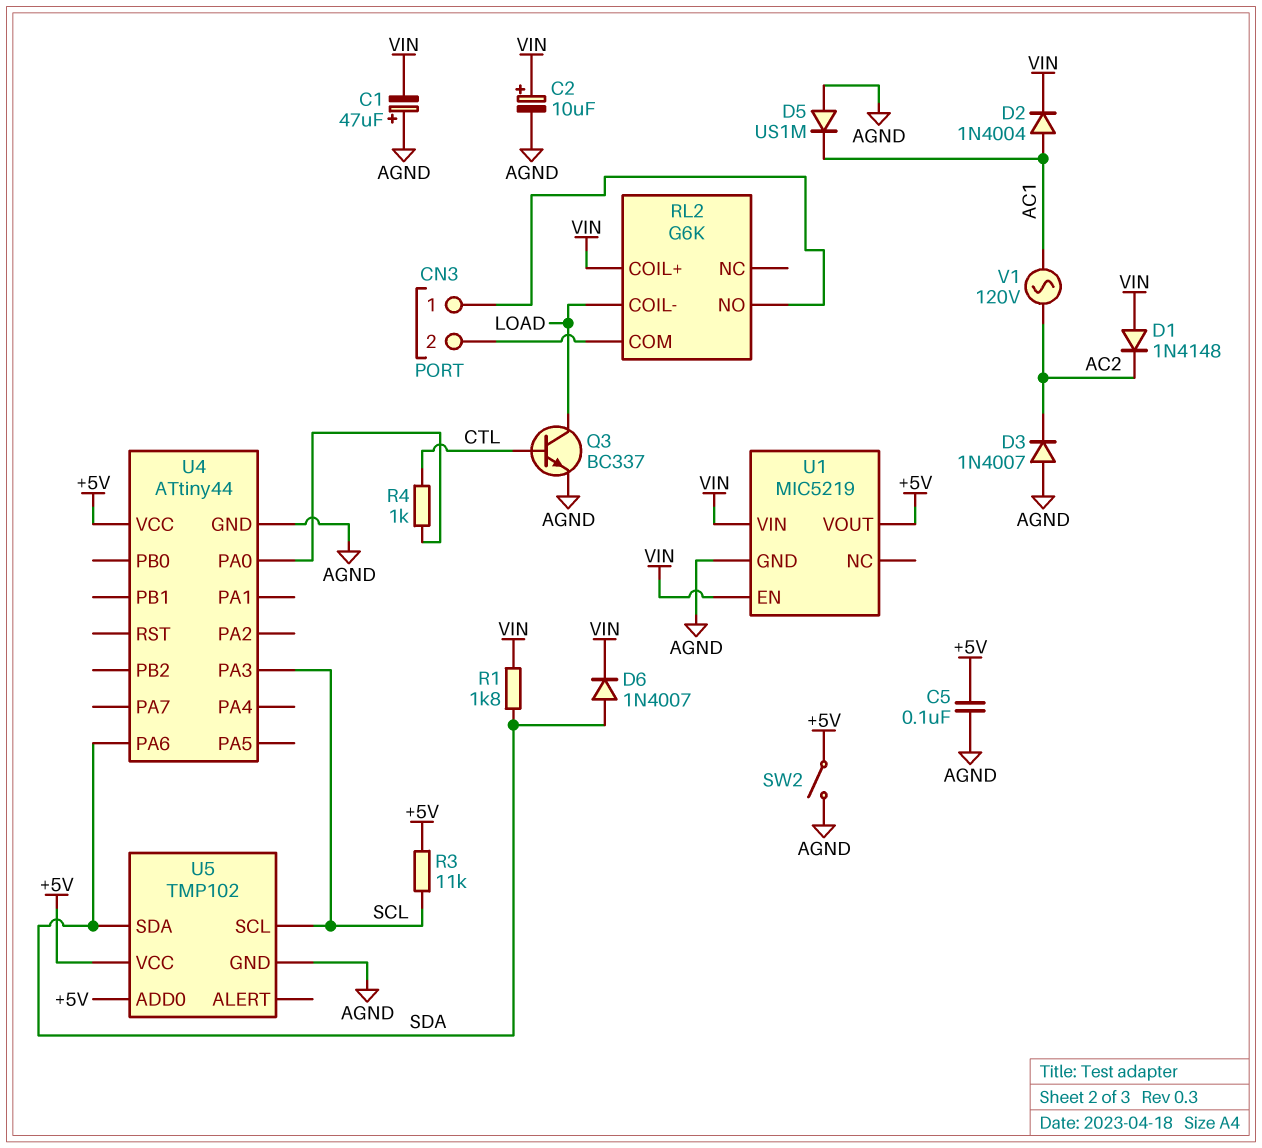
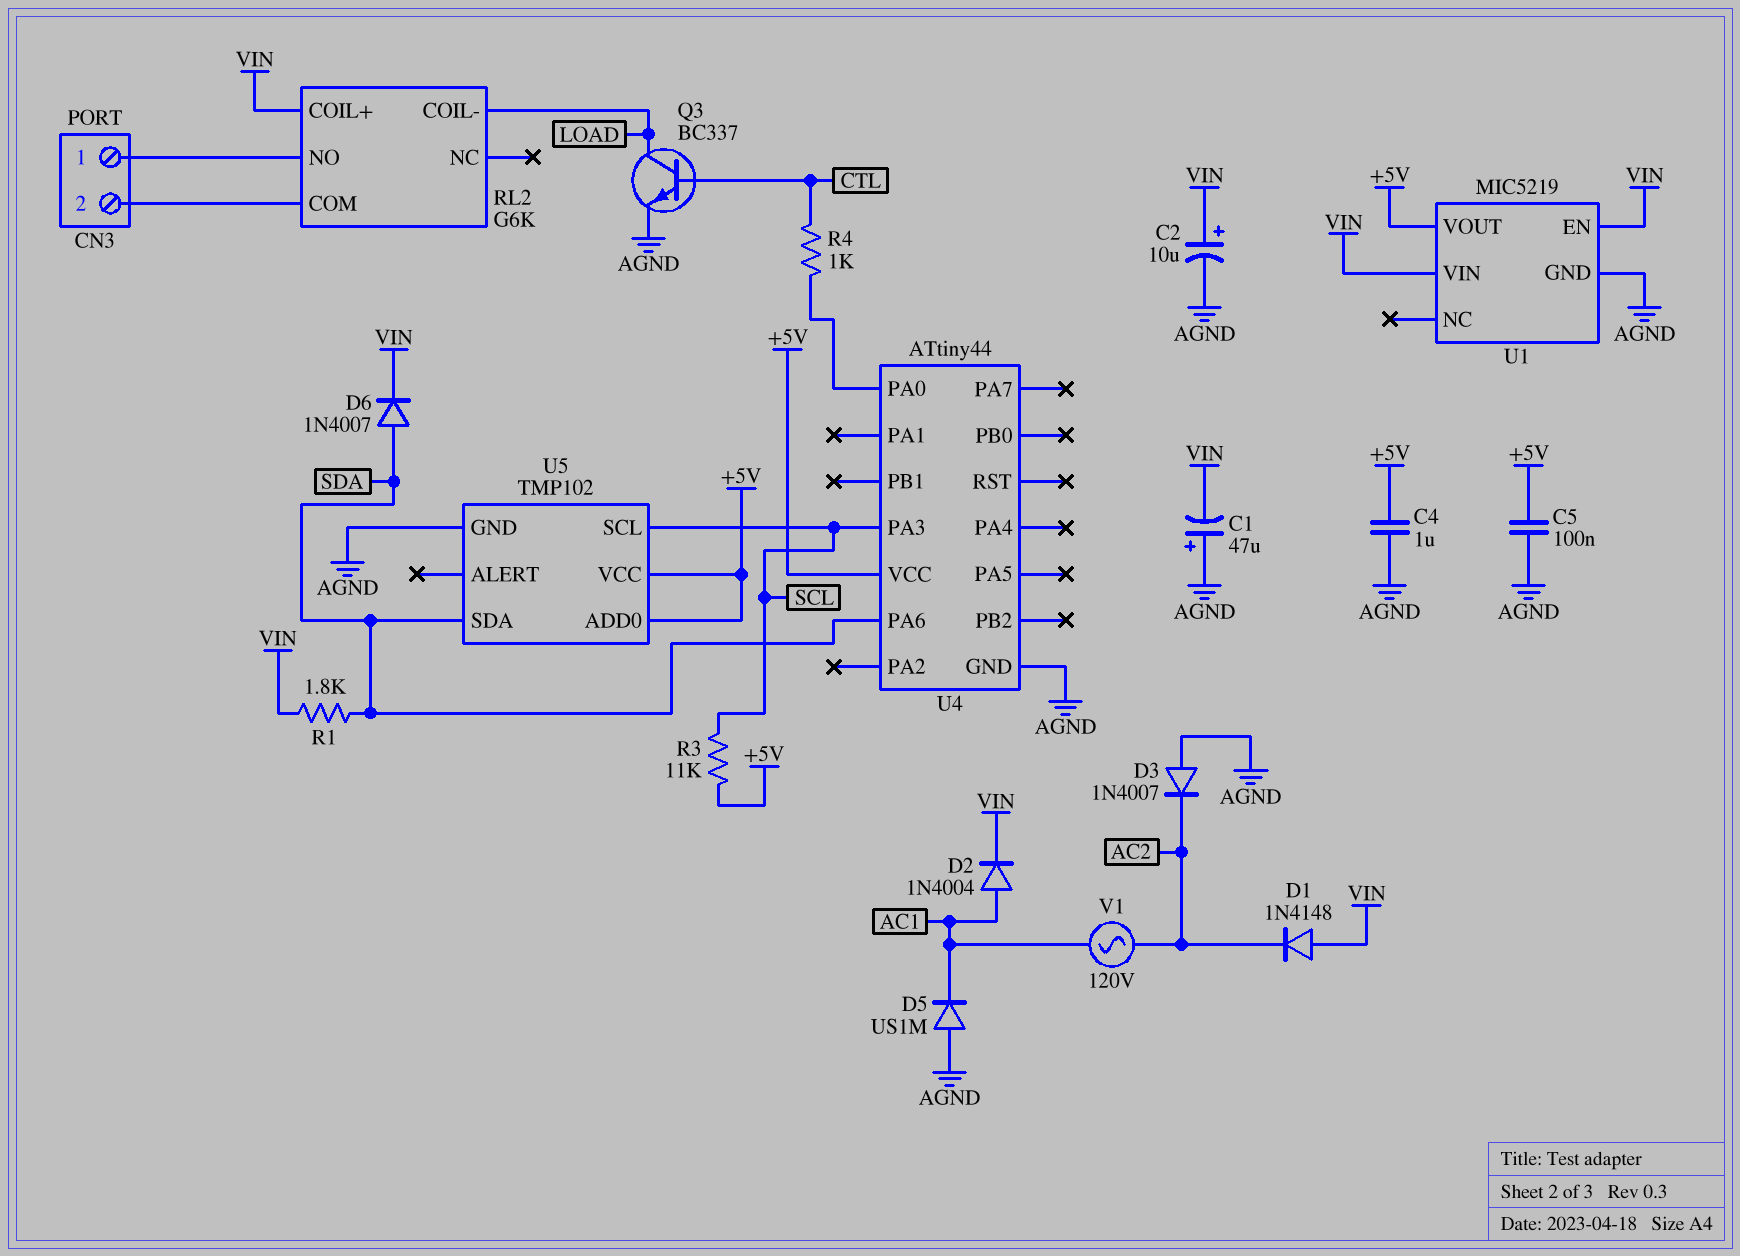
C4: none -> 1uF (+5V, AGND)
SW2: switch (+5V, AGND) -> none

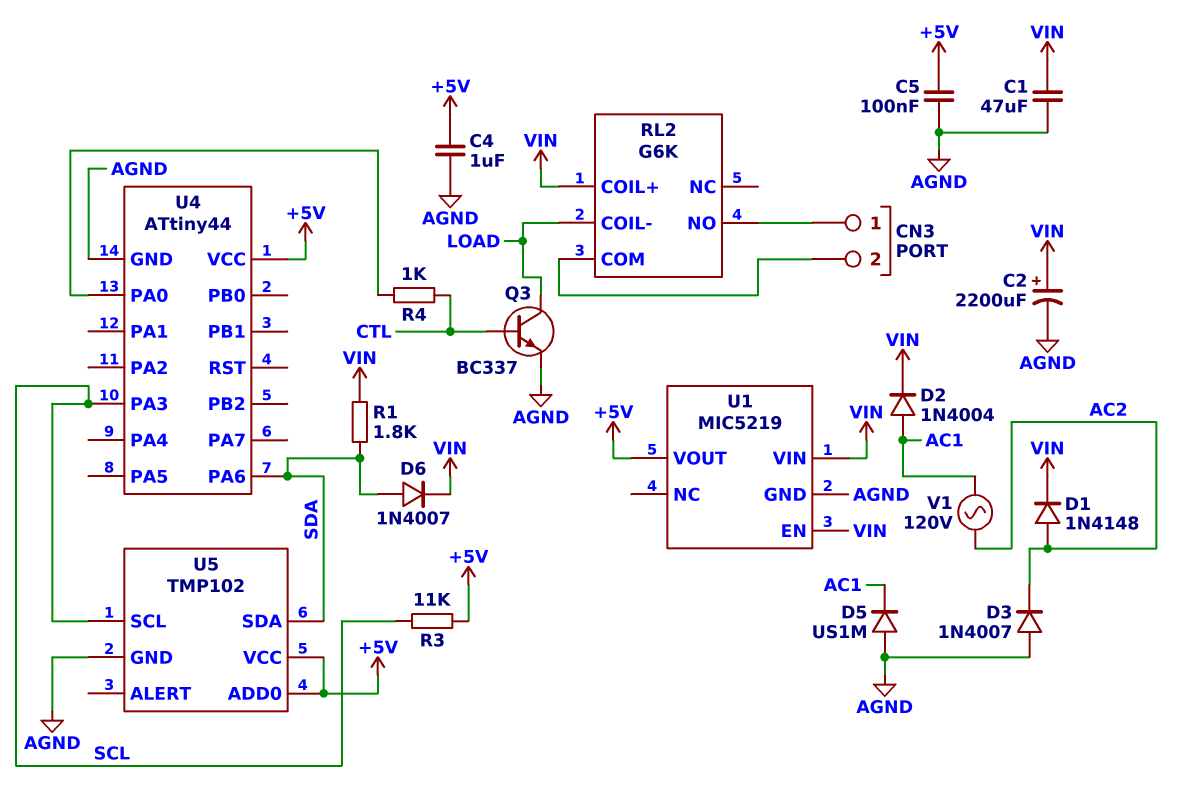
C1: 47uF (plus AGND, minus VIN) -> 47uF (AGND, VIN)
C2: 10uF (plus VIN, minus AGND) -> 2200uF (plus VIN, minus AGND)
D1: diode 1N4148 (A VIN, K AC2) -> diode 1N4148 (A AC2, K VIN)

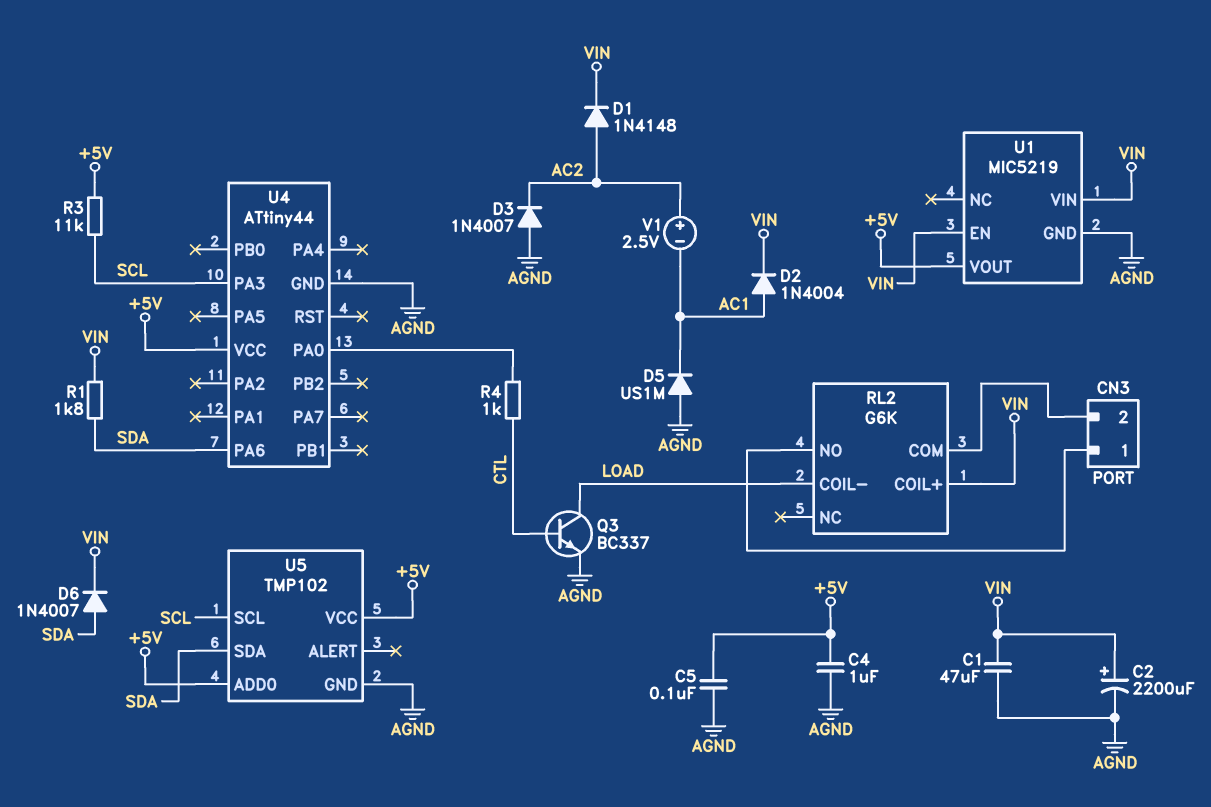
V1: AC 120V (AC1, AC2) -> 2.5V (plus AC2, minus AC1)

